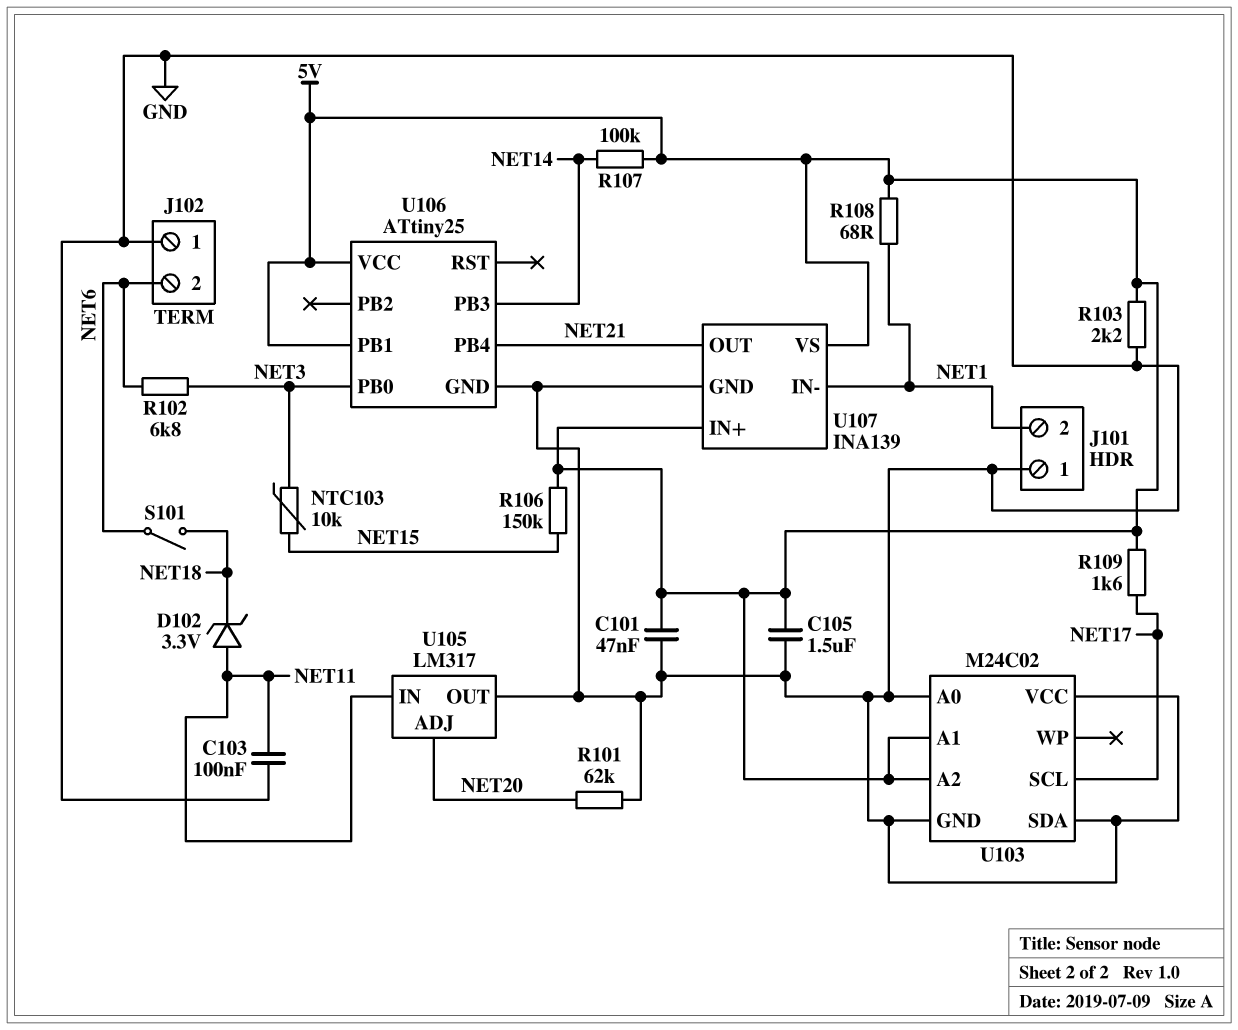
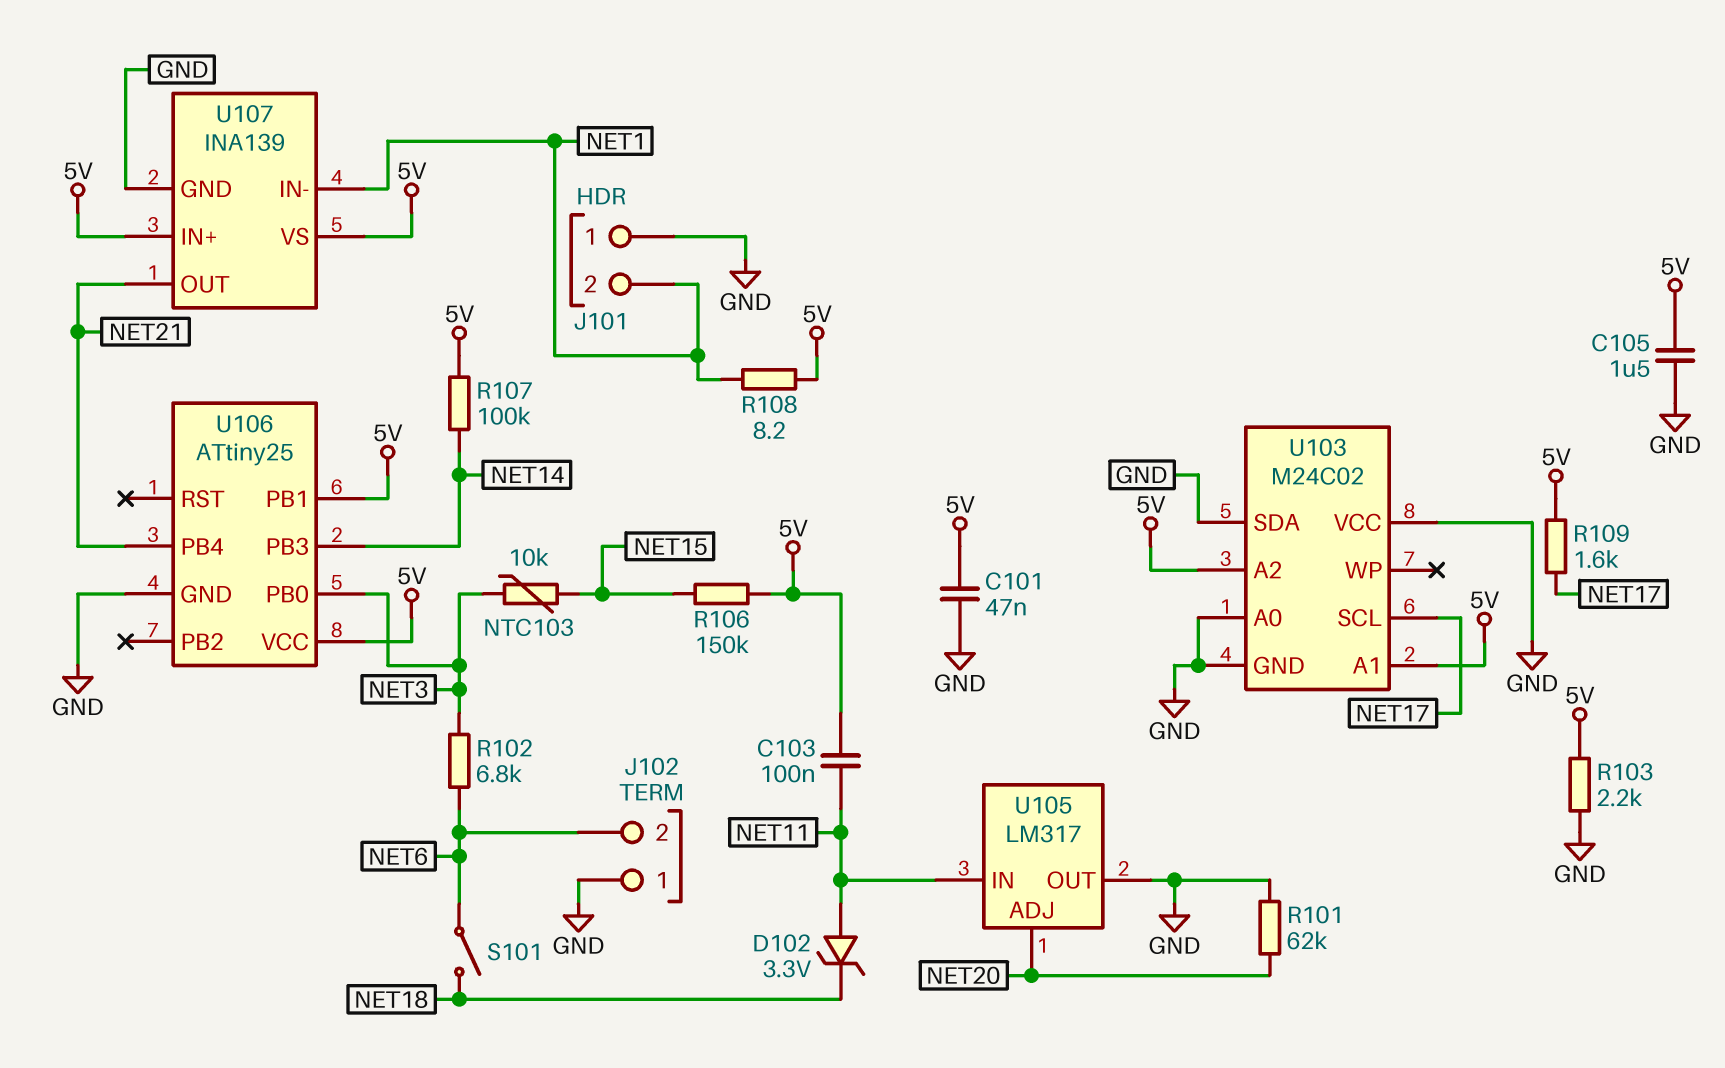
C103: 100nF (GND, NET11) -> 100nF (5V, NET11)
R108: 68 (5V, NET1) -> 8.2 (5V, NET1)

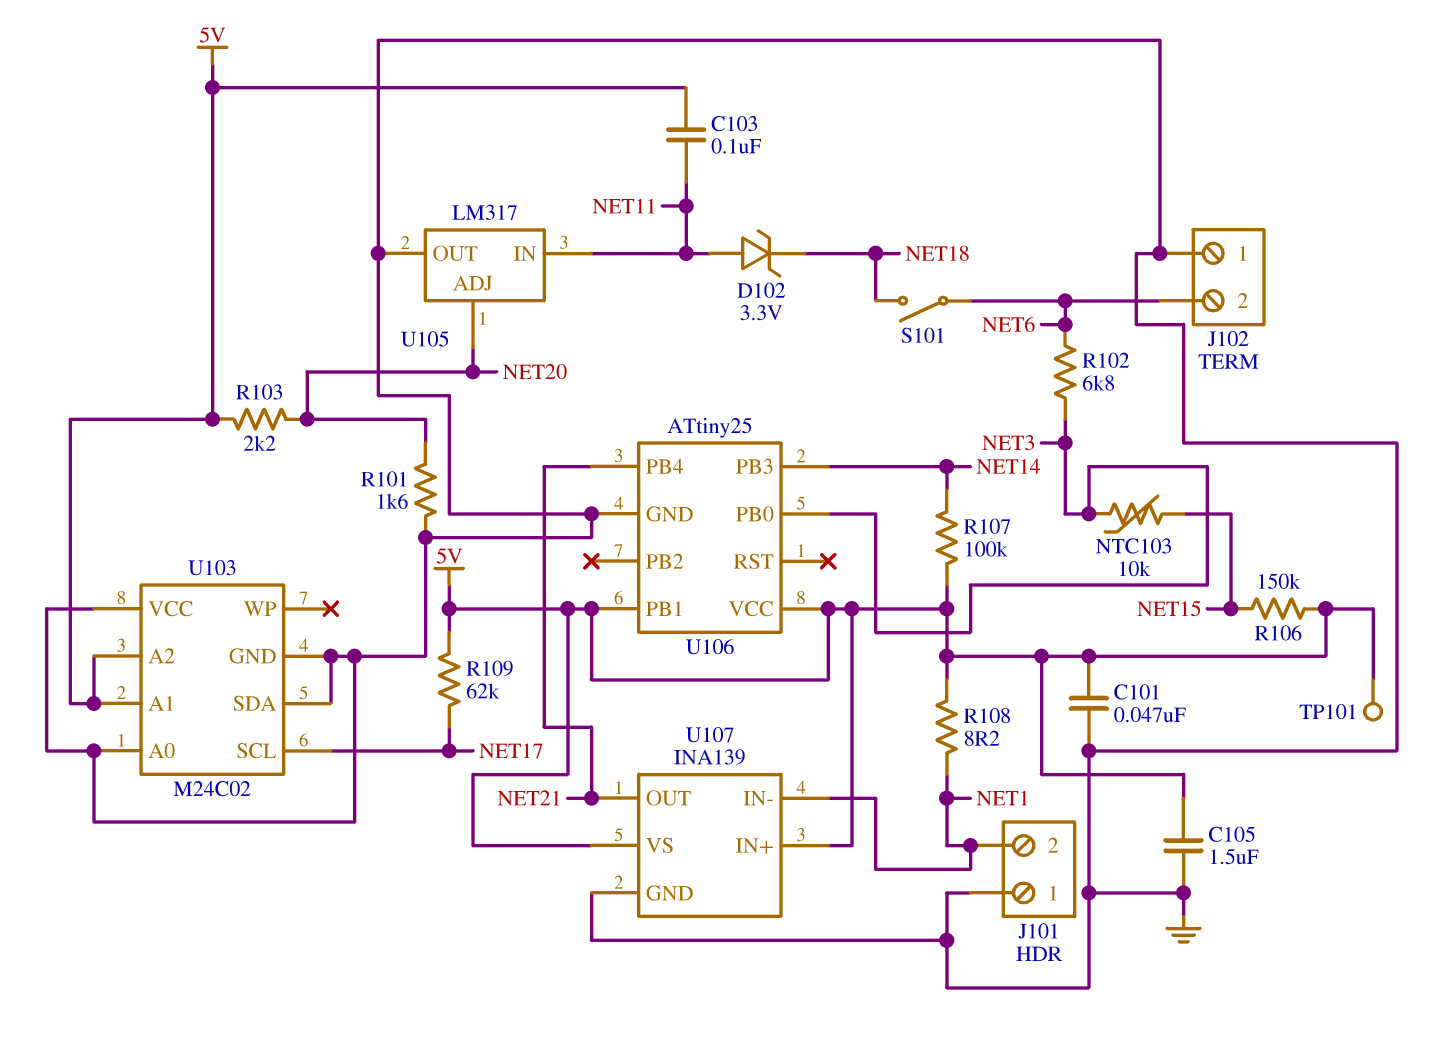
R101: 62k (GND, NET20) -> 1.6k (GND, NET20)
R103: 2.2k (5V, GND) -> 2.2k (5V, NET20)
R109: 1.6k (5V, NET17) -> 62k (5V, NET17)
TP101: none -> test point (5V)

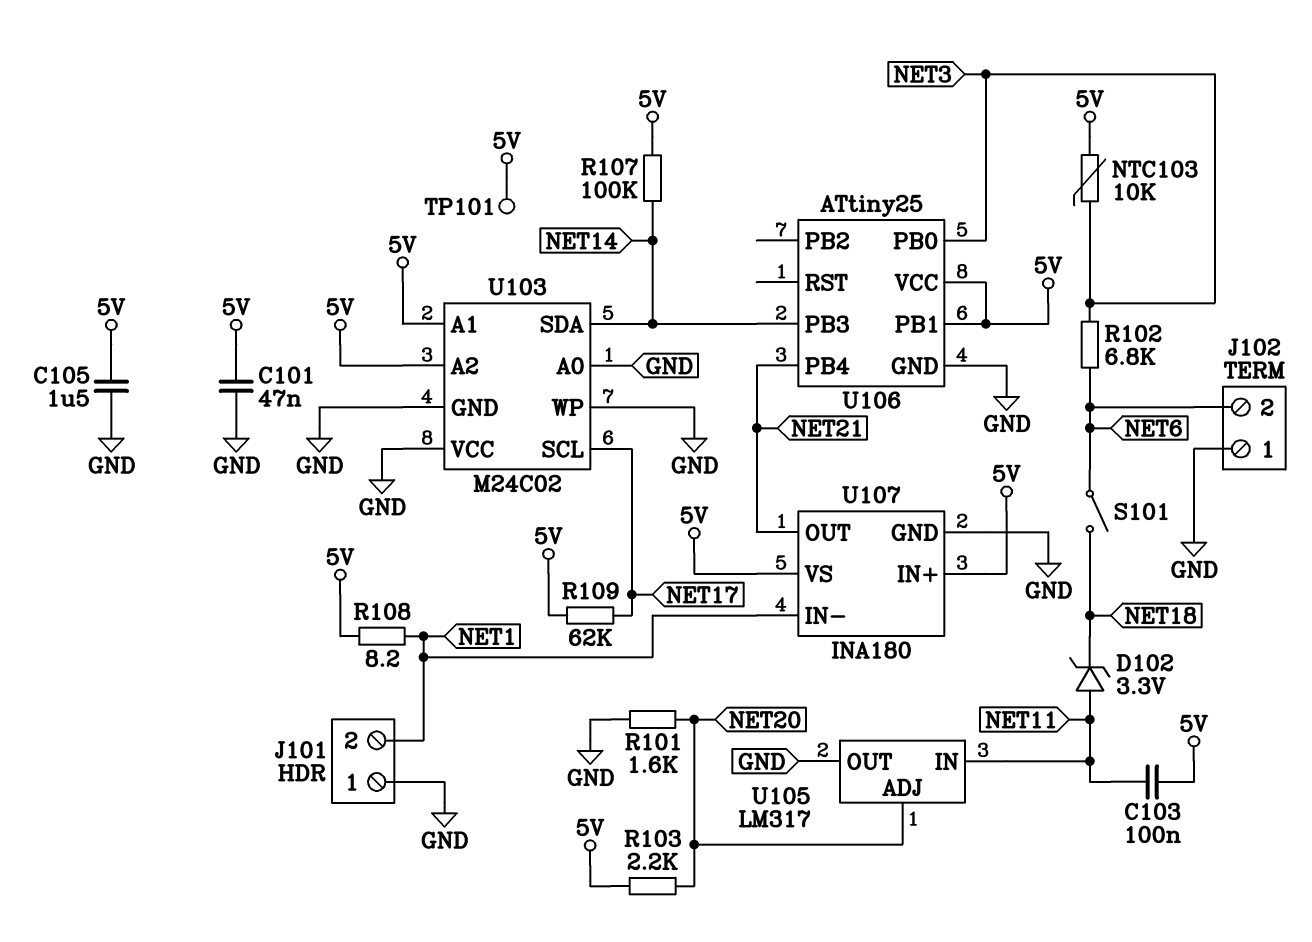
NTC103: 10k (NET3, NET15) -> 10k (5V, NET3)
R106: 150k (5V, NET15) -> none
U103 pin SDA: GND -> NET14
U103 pin WP: none -> GND
U107: INA139 -> INA180

